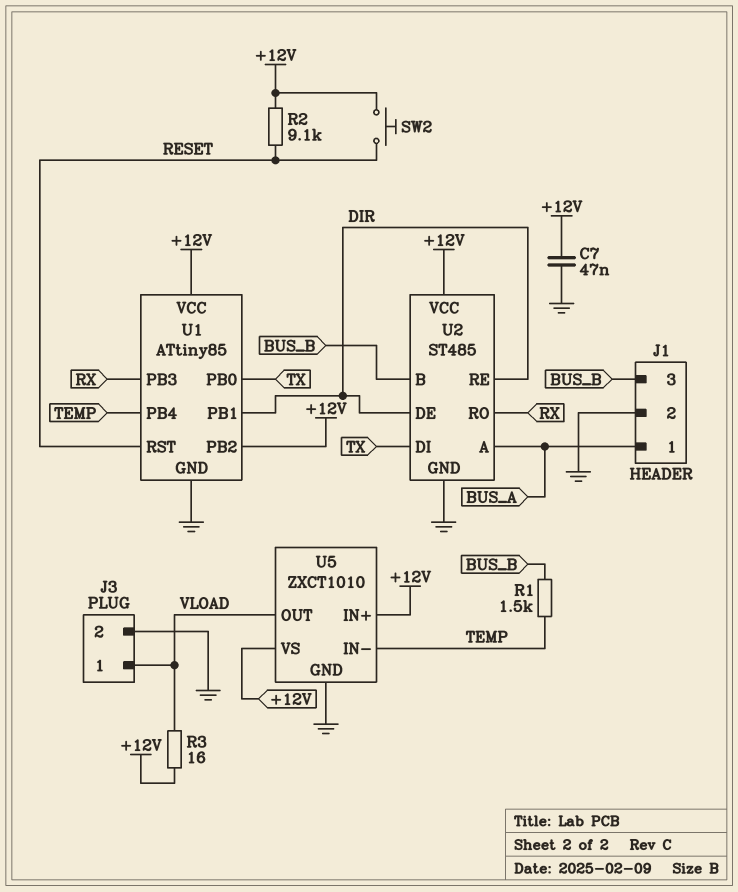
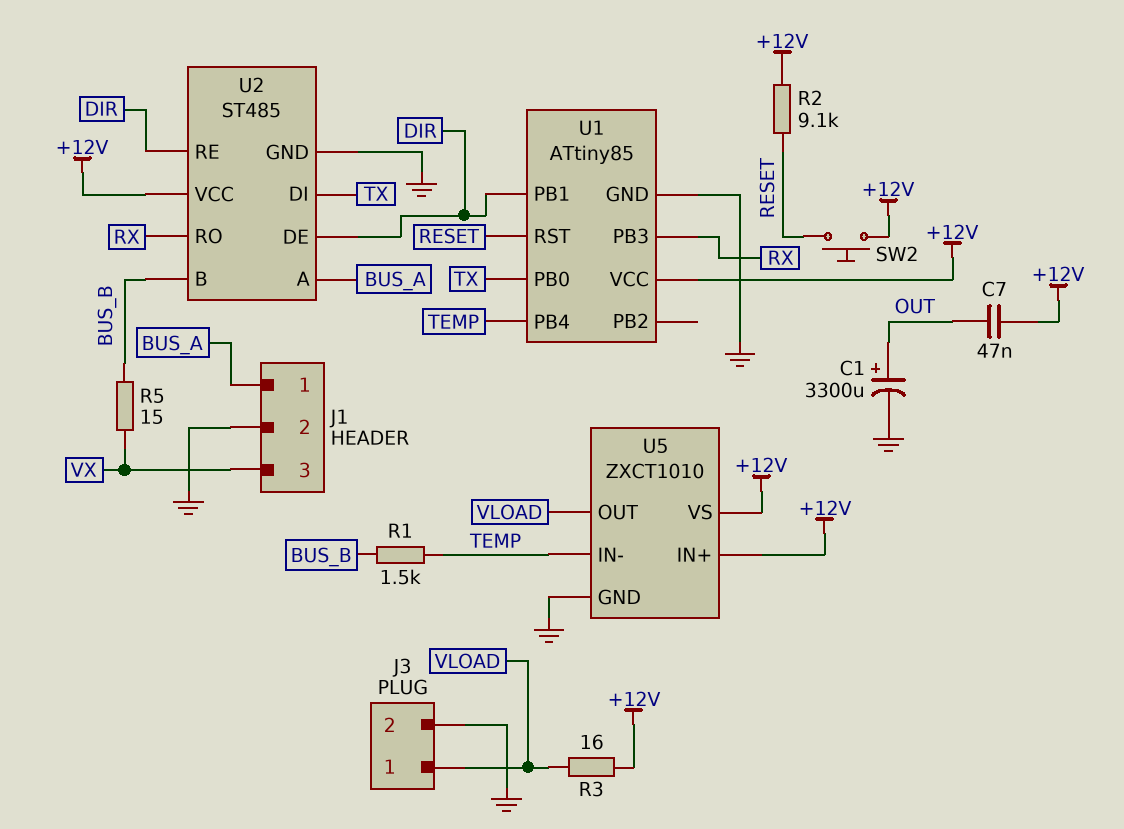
C1: none -> 3300uF (plus OUT, minus GND)
C7: 47nF (+12V, GND) -> 47nF (+12V, OUT)
J1 pin 3: BUS_B -> VX
R5: none -> 15 (BUS_B, VX)
U1 pin PB2: +12V -> none

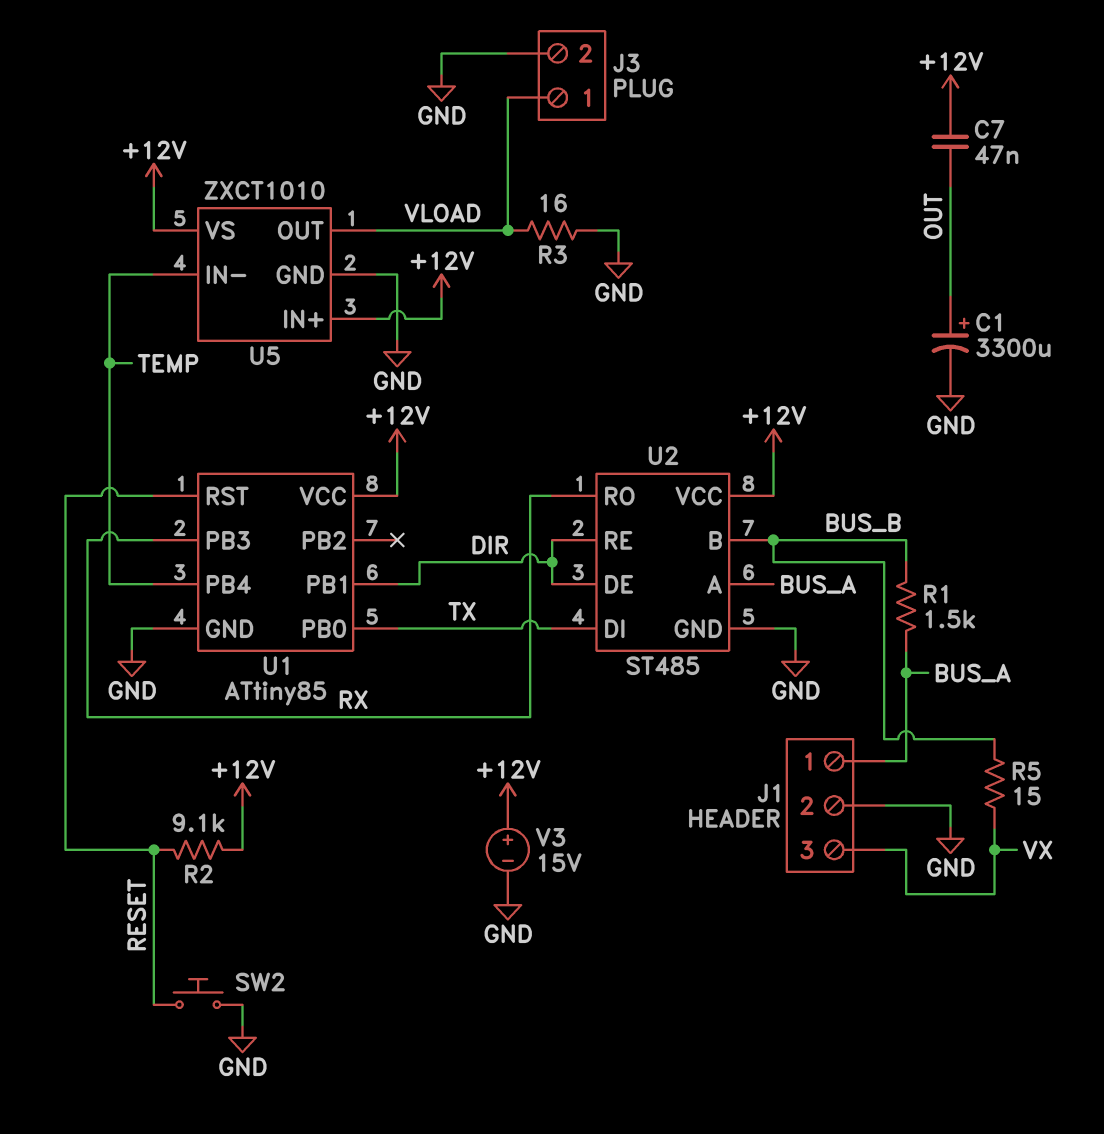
R1: 1.5k (BUS_B, TEMP) -> 1.5k (BUS_A, BUS_B)
R3: 16 (+12V, VLOAD) -> 16 (GND, VLOAD)
SW2: button (+12V, RESET) -> button (GND, RESET)
V3: none -> 15V (plus +12V, minus GND)

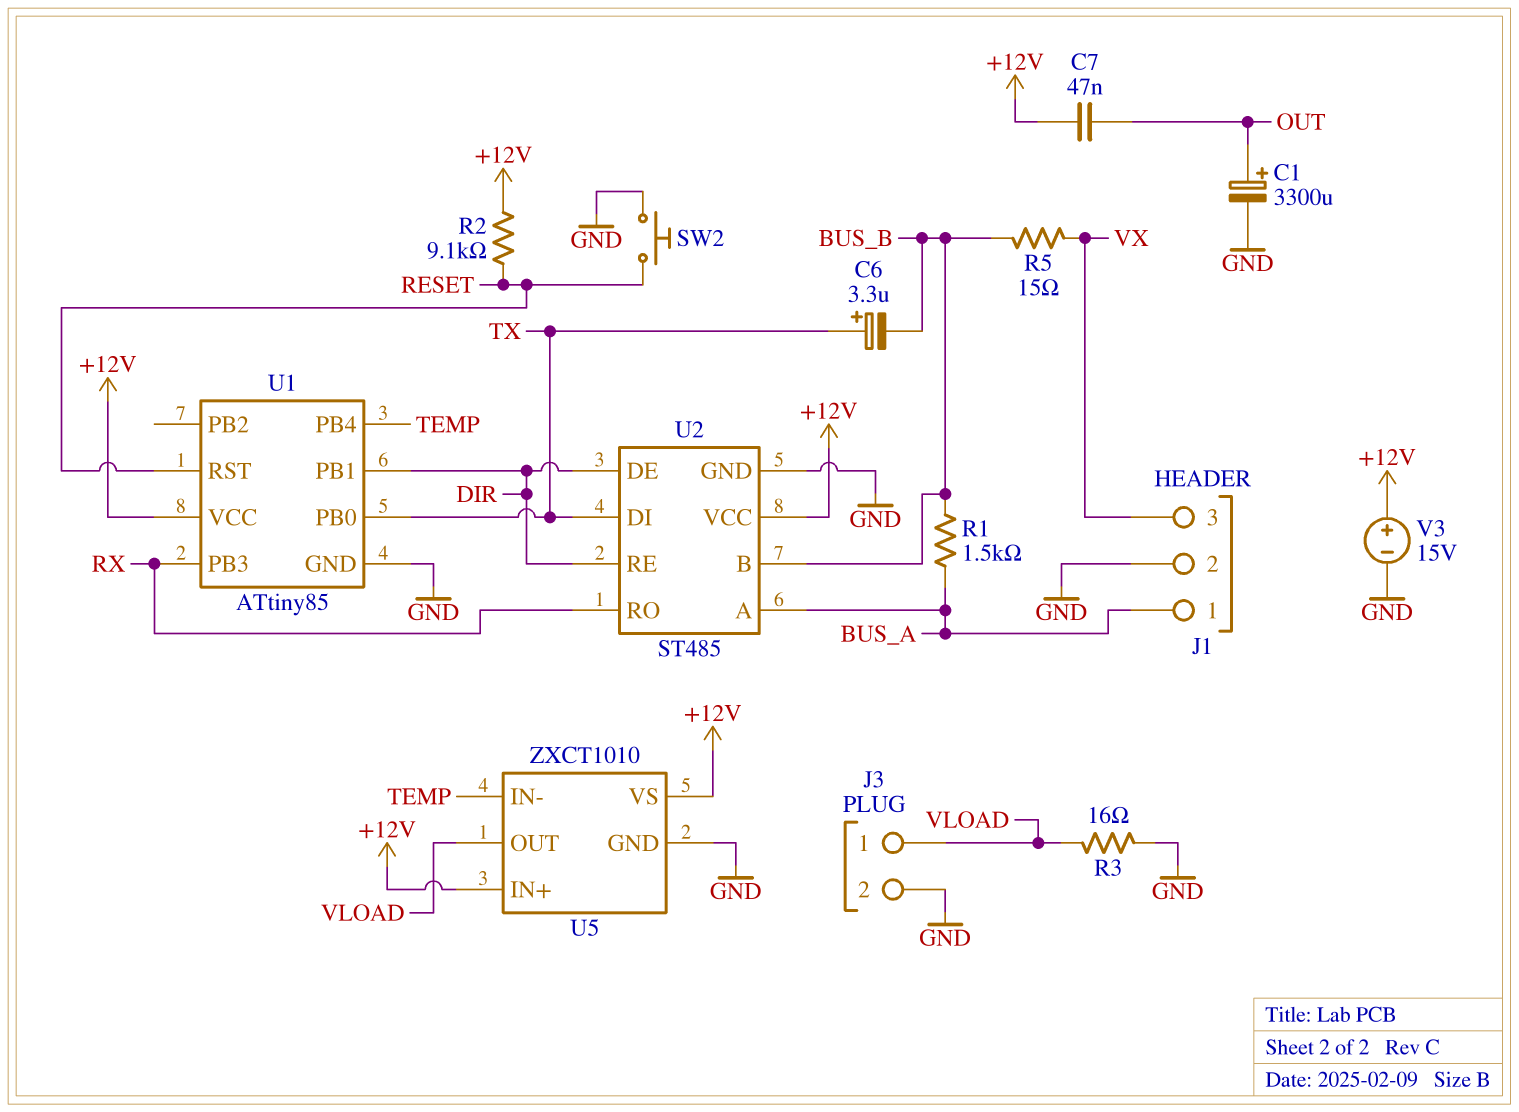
C6: none -> 3.3uF (plus TX, minus BUS_B)

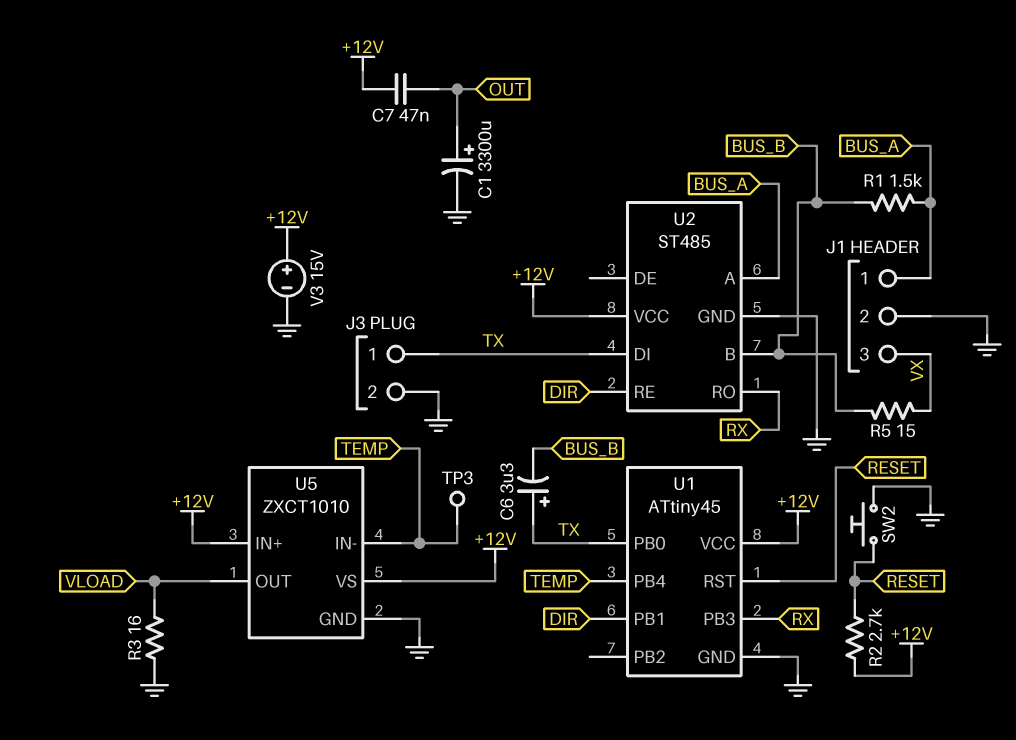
J3 pin 1: VLOAD -> TX
R2: 9.1k (+12V, RESET) -> 2.7k (+12V, RESET)
TP3: none -> test point (TEMP)
U1: ATtiny85 -> ATtiny45
U2 pin DE: DIR -> none

